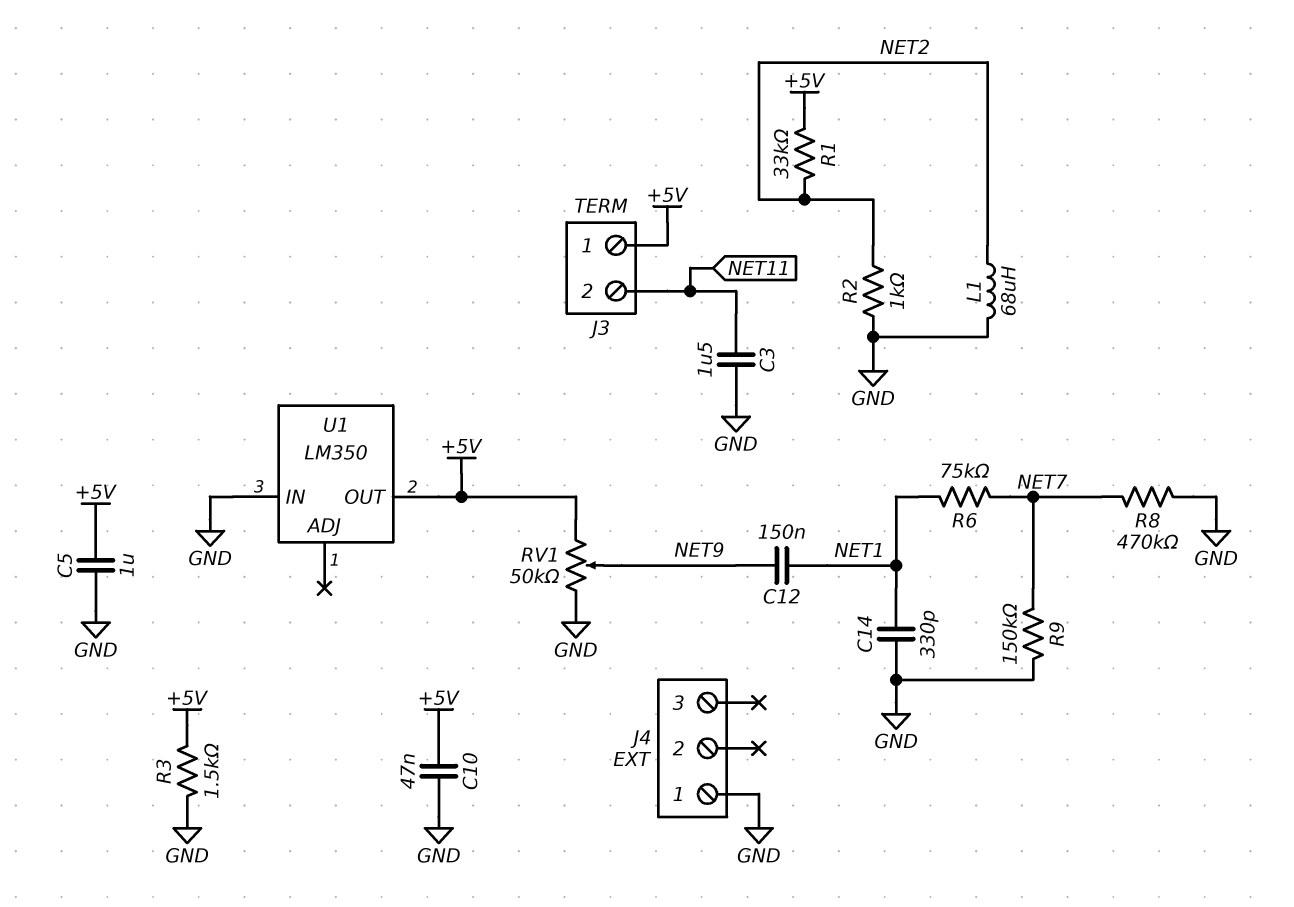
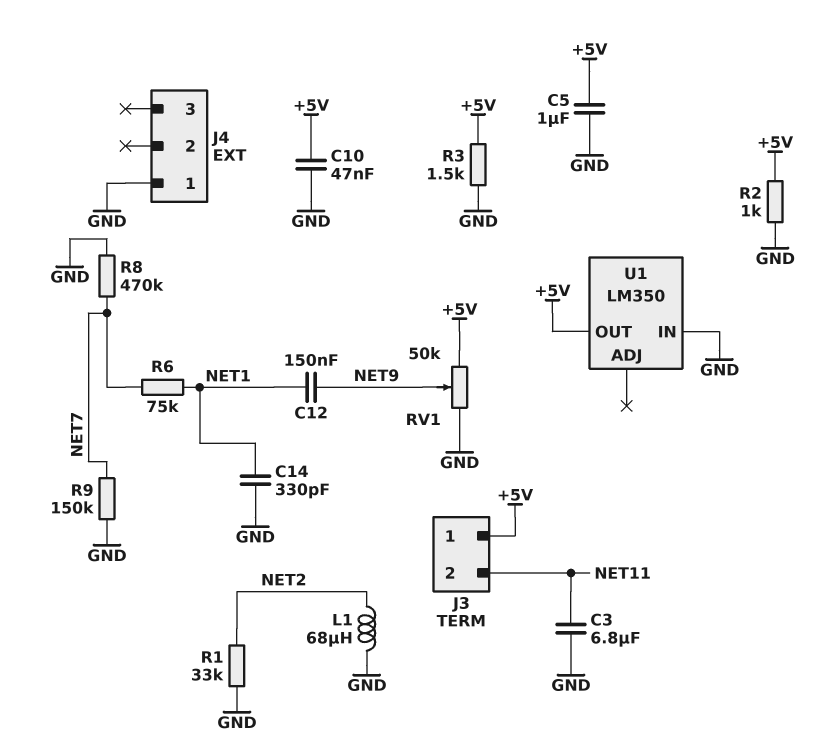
C3: 1.5uF (GND, NET11) -> 6.8uF (GND, NET11)
R1: 33k (+5V, NET2) -> 33k (GND, NET2)
R2: 1k (GND, NET2) -> 1k (+5V, GND)

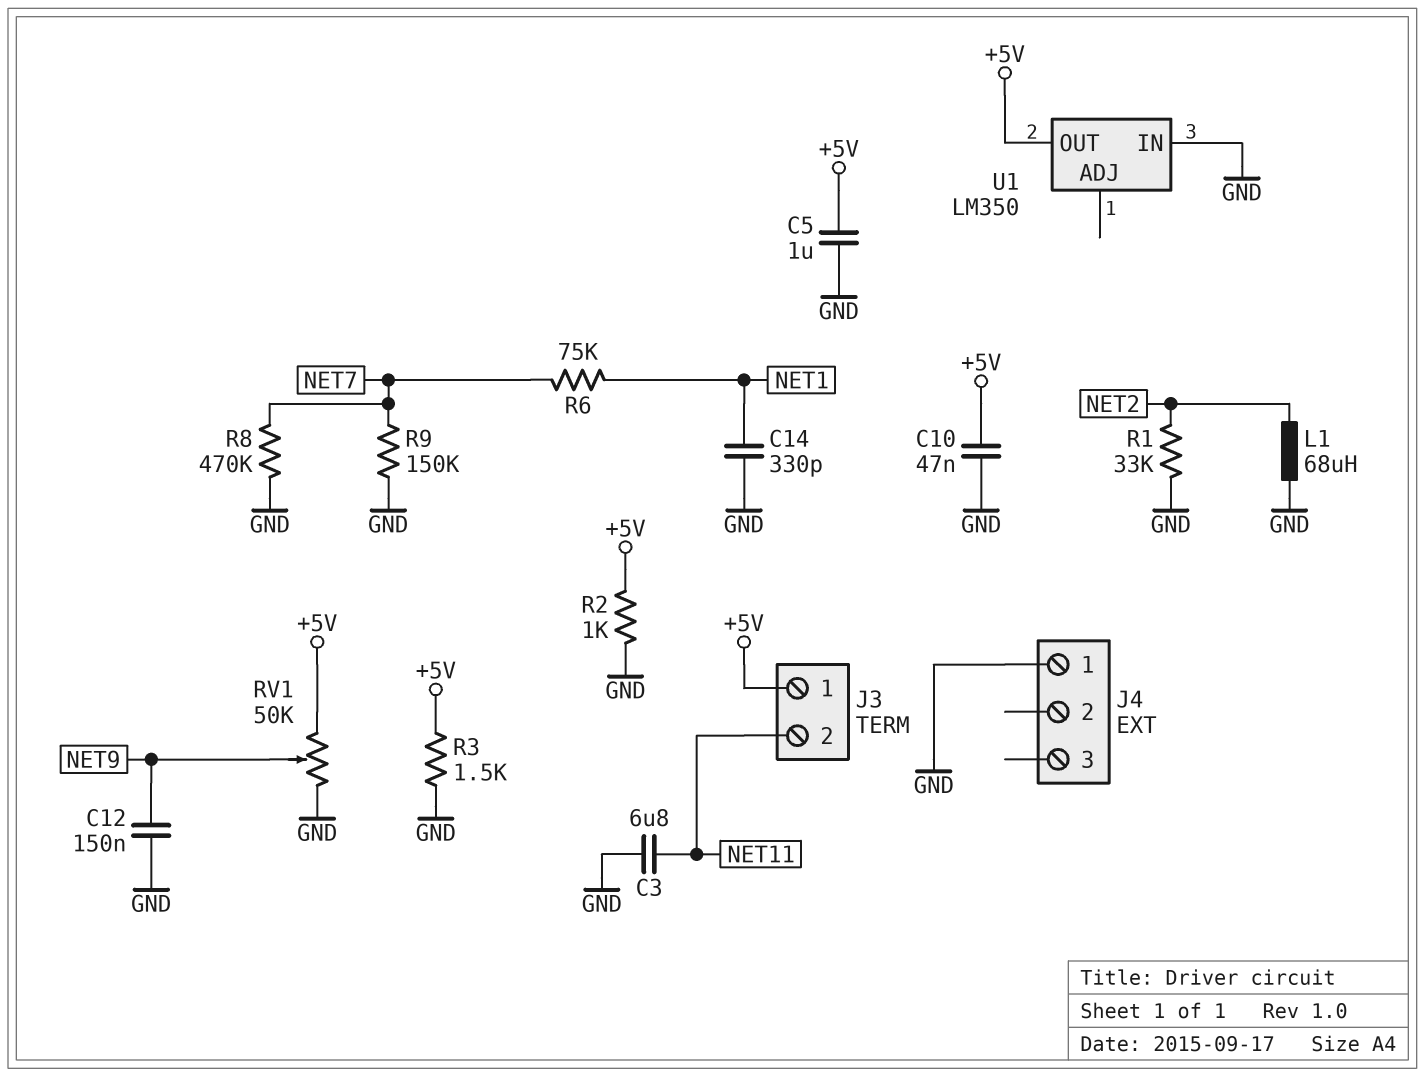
C12: 150nF (NET1, NET9) -> 150nF (GND, NET9)

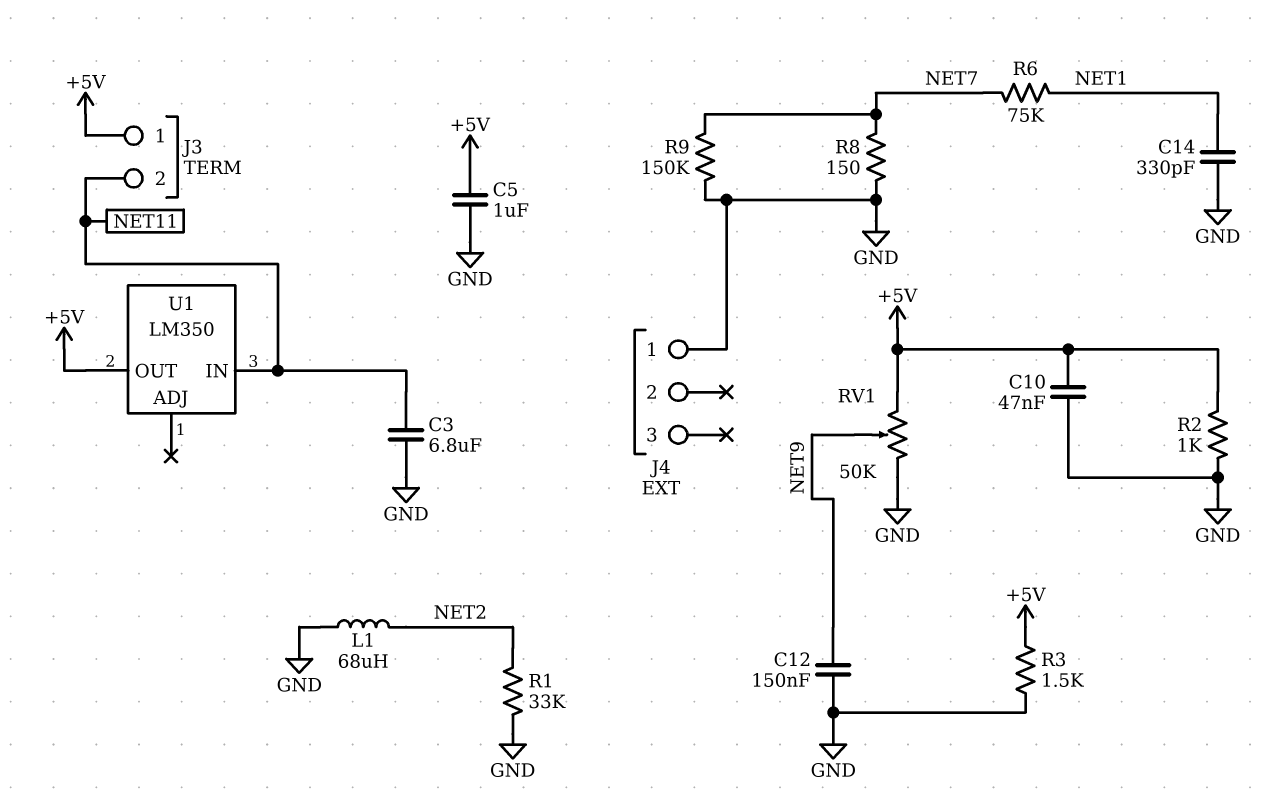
R8: 470k (GND, NET7) -> 150 (GND, NET7)
U1 pin IN: GND -> NET11

